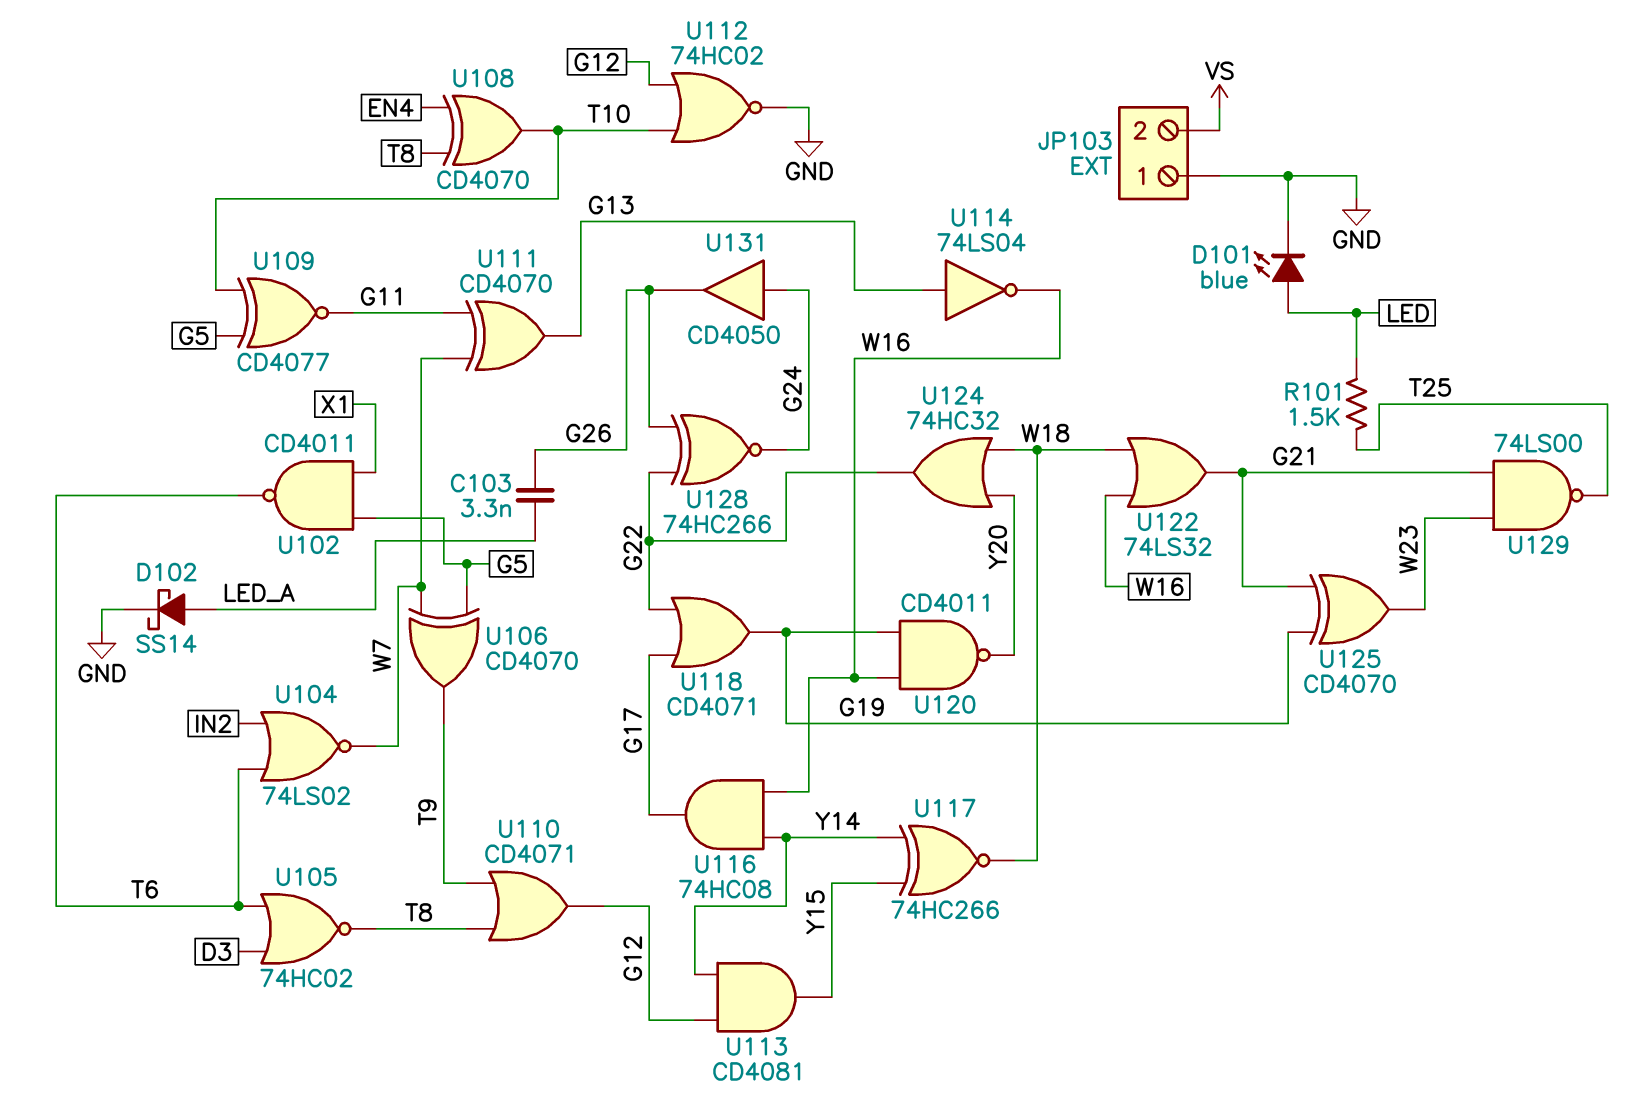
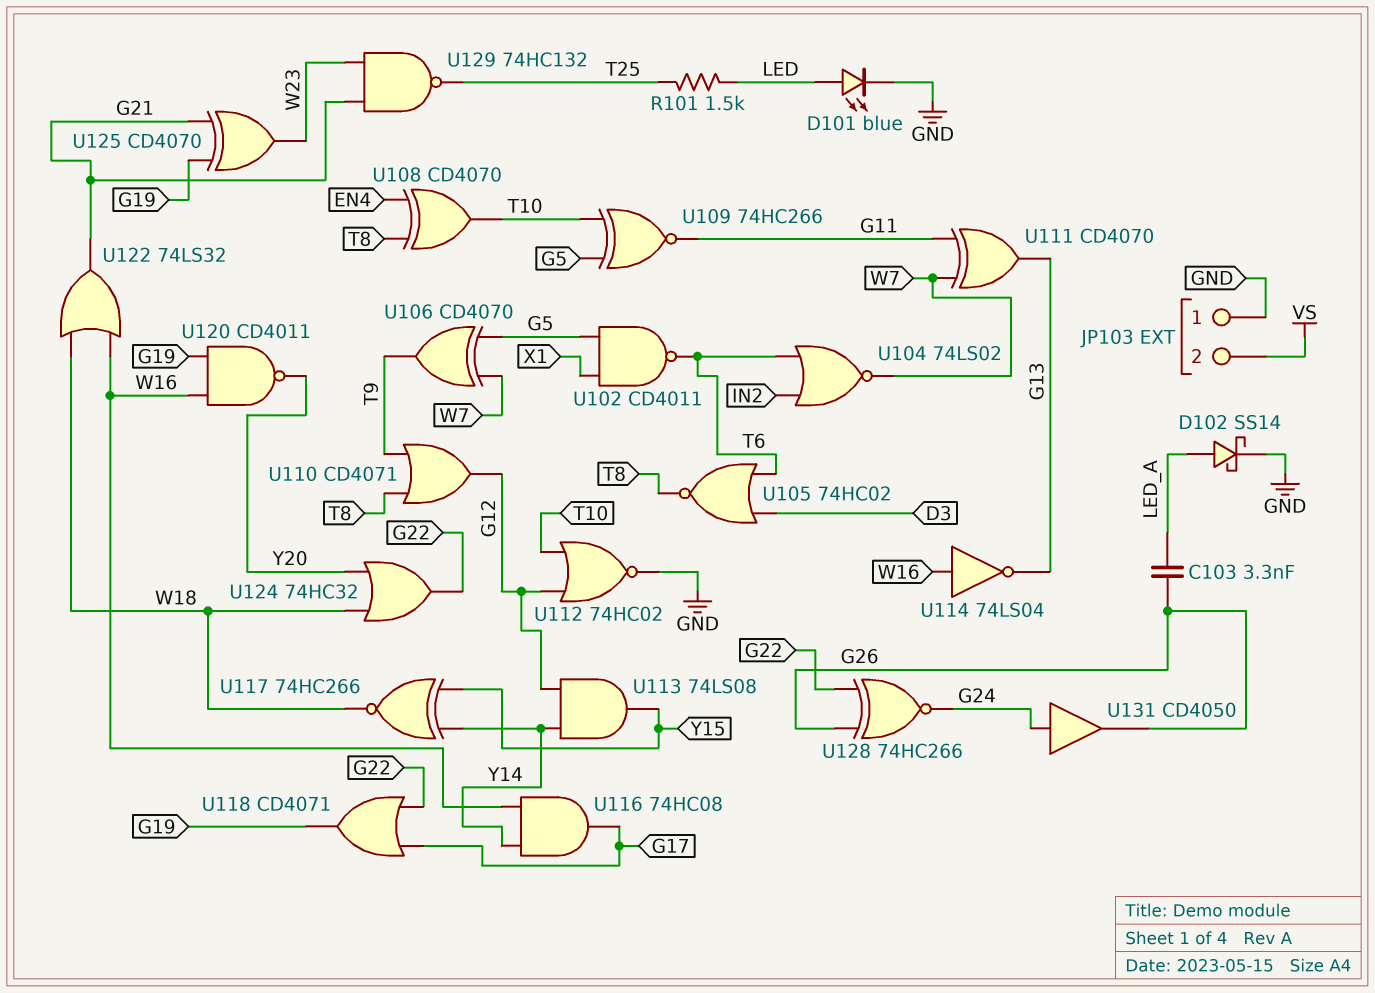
U109: XNOR CD4077 (in G5, in T10, out G11) -> XNOR 74HC266 (in G5, in T10, out G11)
U113: AND CD4081 (in G12, in Y14, out Y15) -> AND 74LS08 (in G12, in Y14, out Y15)
U114: NOT 74LS04 (in G13, out W16) -> NOT 74LS04 (in W16, out G13)
U129: NAND 74LS00 (in G21, in W23, out T25) -> NAND 74HC132 (in G21, in W23, out T25)

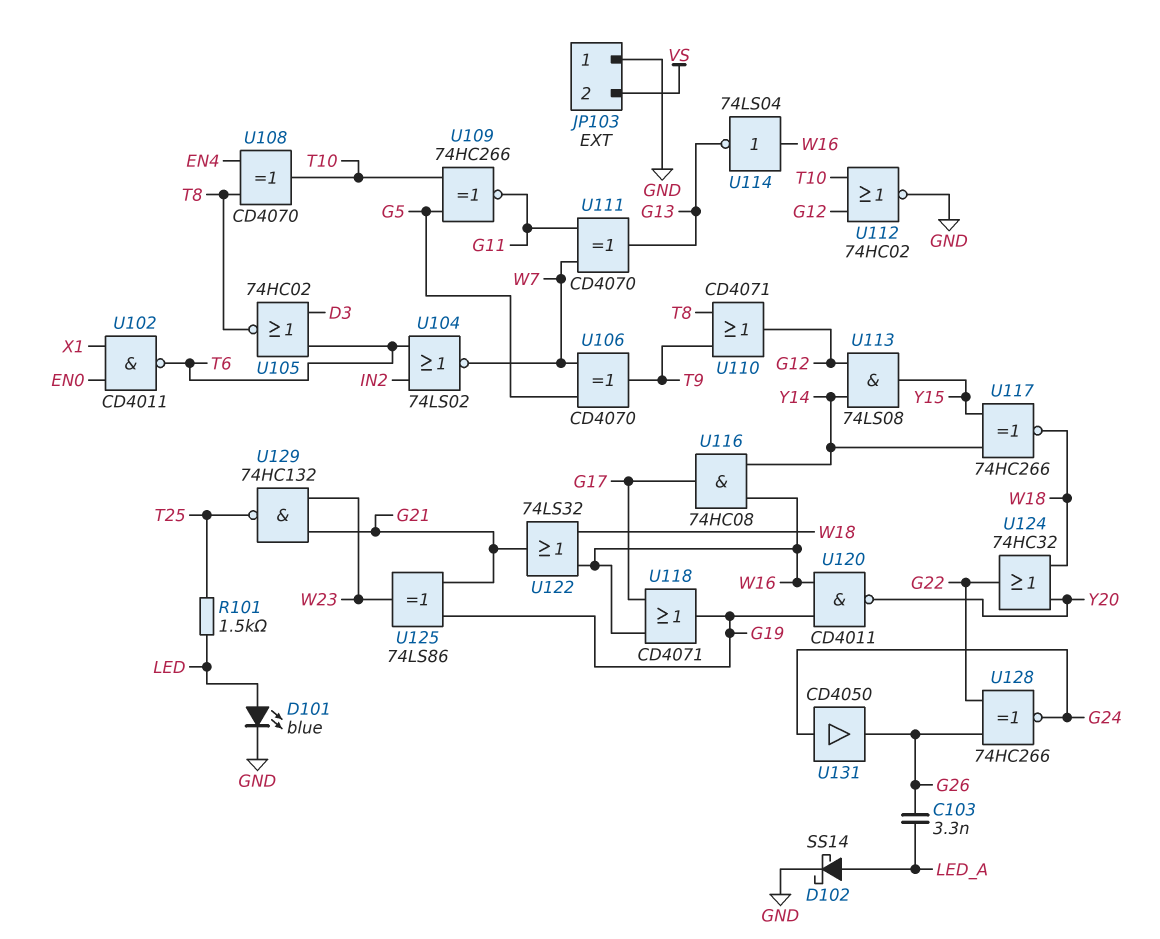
U102: NAND CD4011 (in G5, in X1, out T6) -> NAND CD4011 (in EN0, in X1, out T6)
U118: OR CD4071 (in G17, in G22, out G19) -> OR CD4071 (in G17, in W16, out G19)
U125: XOR CD4070 (in G19, in G21, out W23) -> XOR 74LS86 (in G19, in G21, out W23)

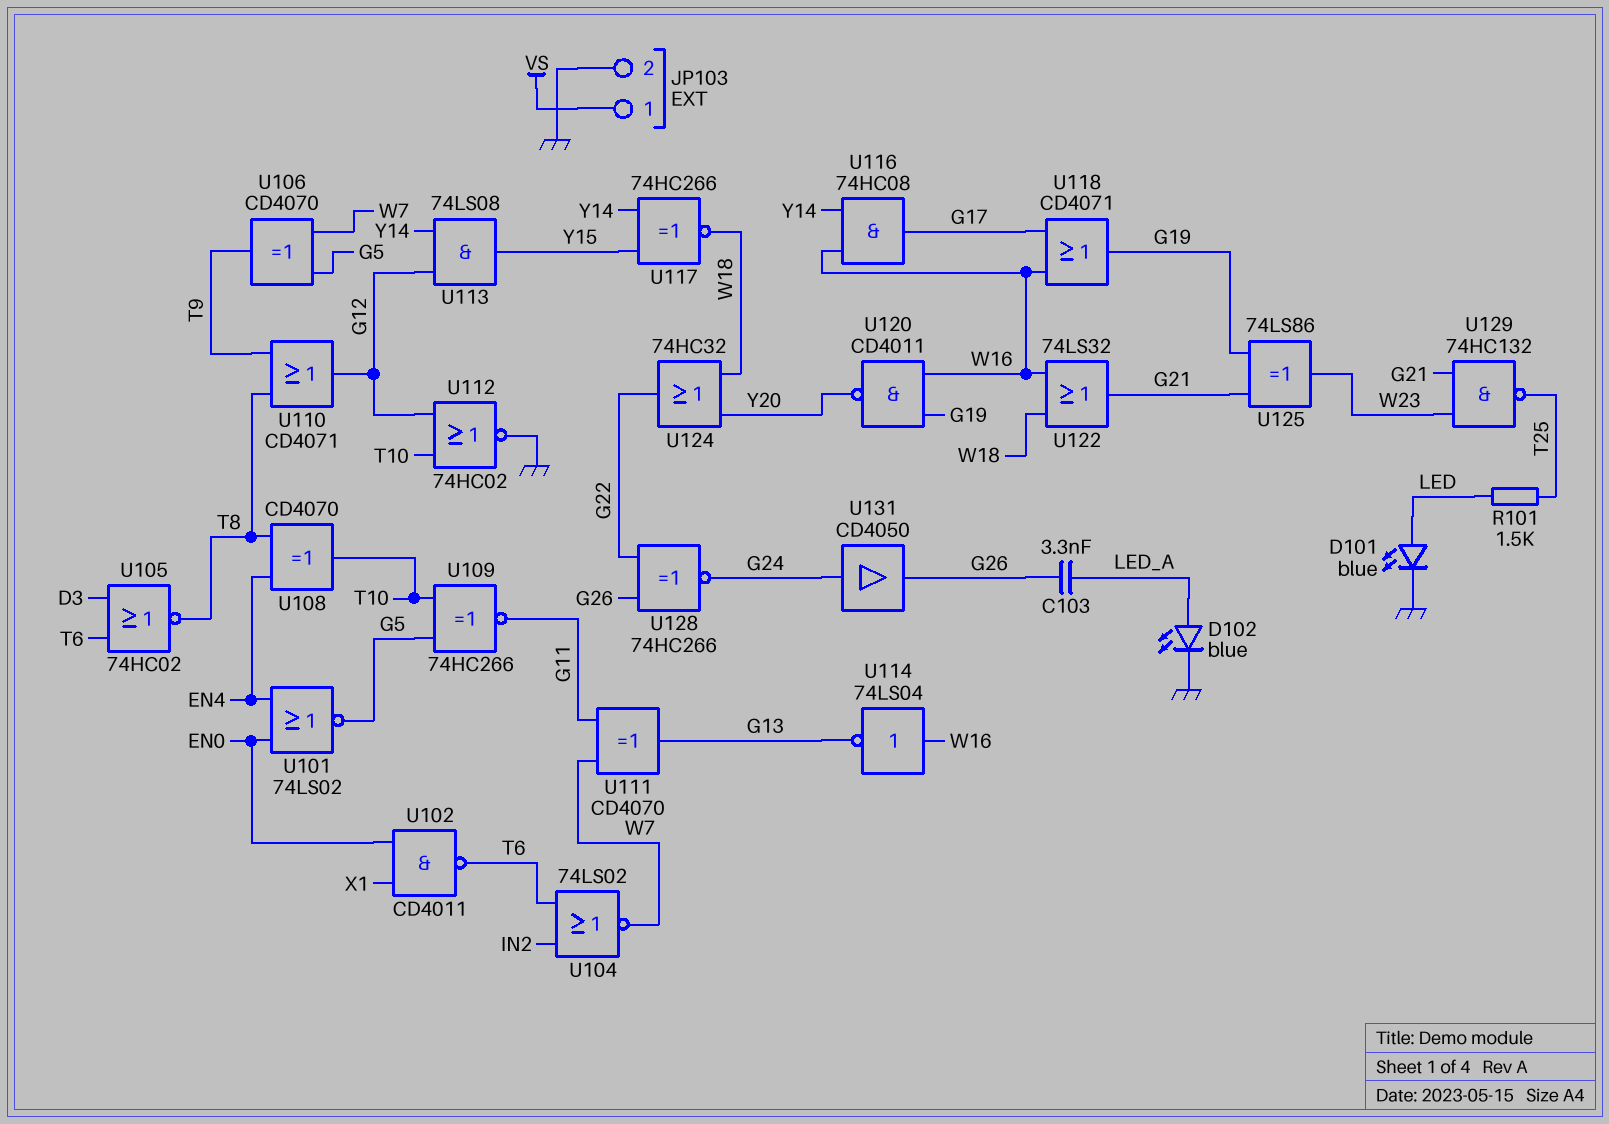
D102: schottky SS14 (A LED_A, K GND) -> LED blue (A LED_A, K GND)
JP103 pin 1: GND -> VS
JP103 pin 2: VS -> GND
U101: none -> NOR 74LS02 (in EN0, in EN4, out G5)

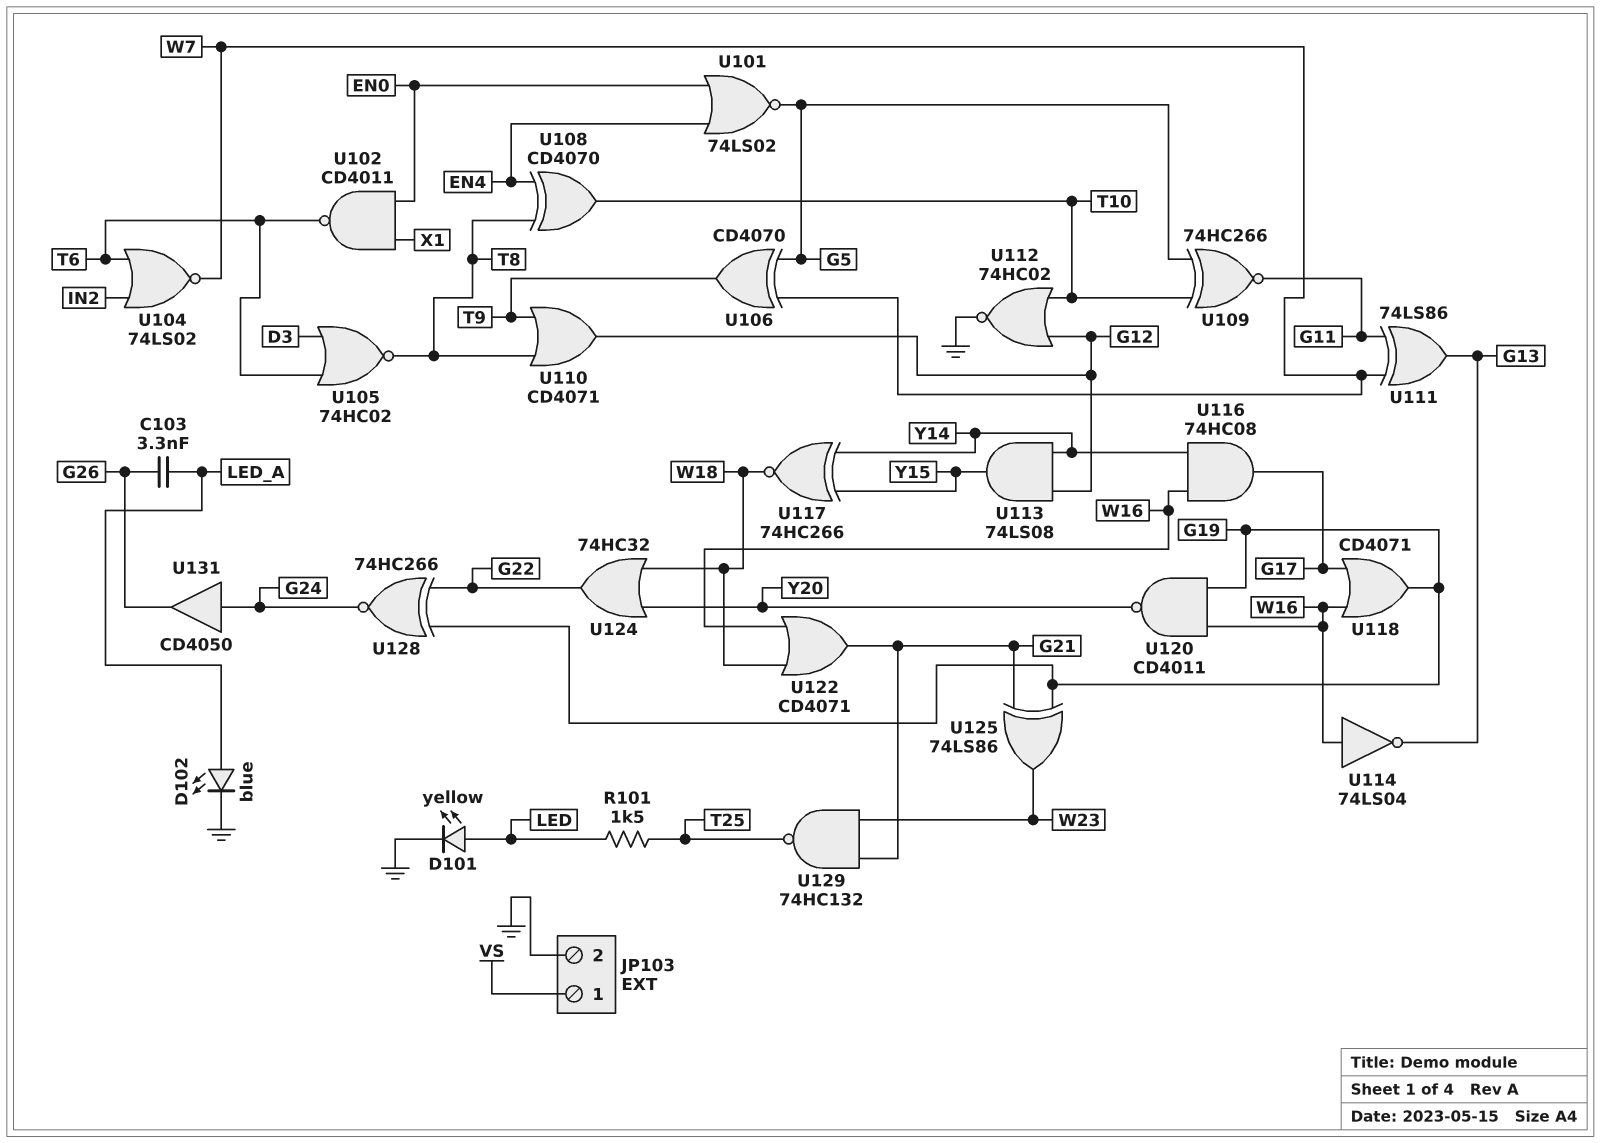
D101: LED blue (A LED, K GND) -> LED yellow (A LED, K GND)
U111: XOR CD4070 (in G11, in W7, out G13) -> XOR 74LS86 (in G11, in W7, out G13)
U122: OR 74LS32 (in W16, in W18, out G21) -> OR CD4071 (in W16, in W18, out G21)
U128: XNOR 74HC266 (in G22, in G26, out G24) -> XNOR 74HC266 (in G19, in G22, out G24)

